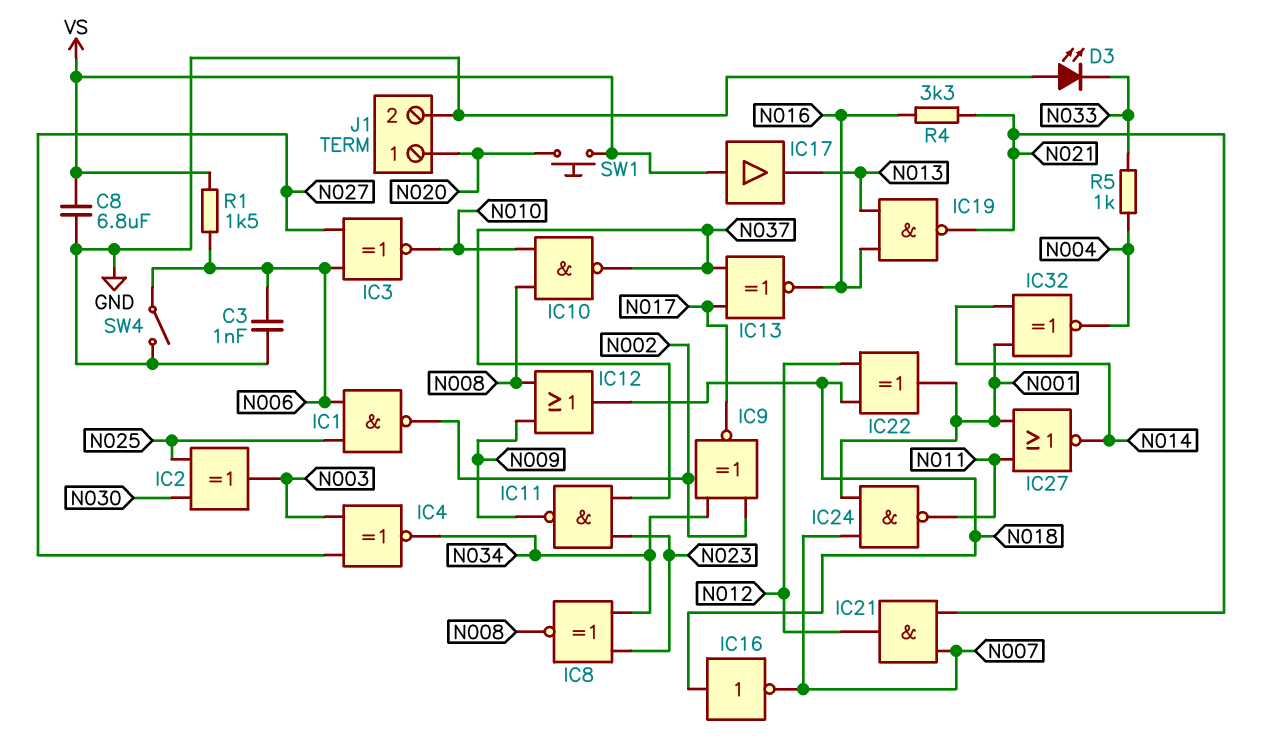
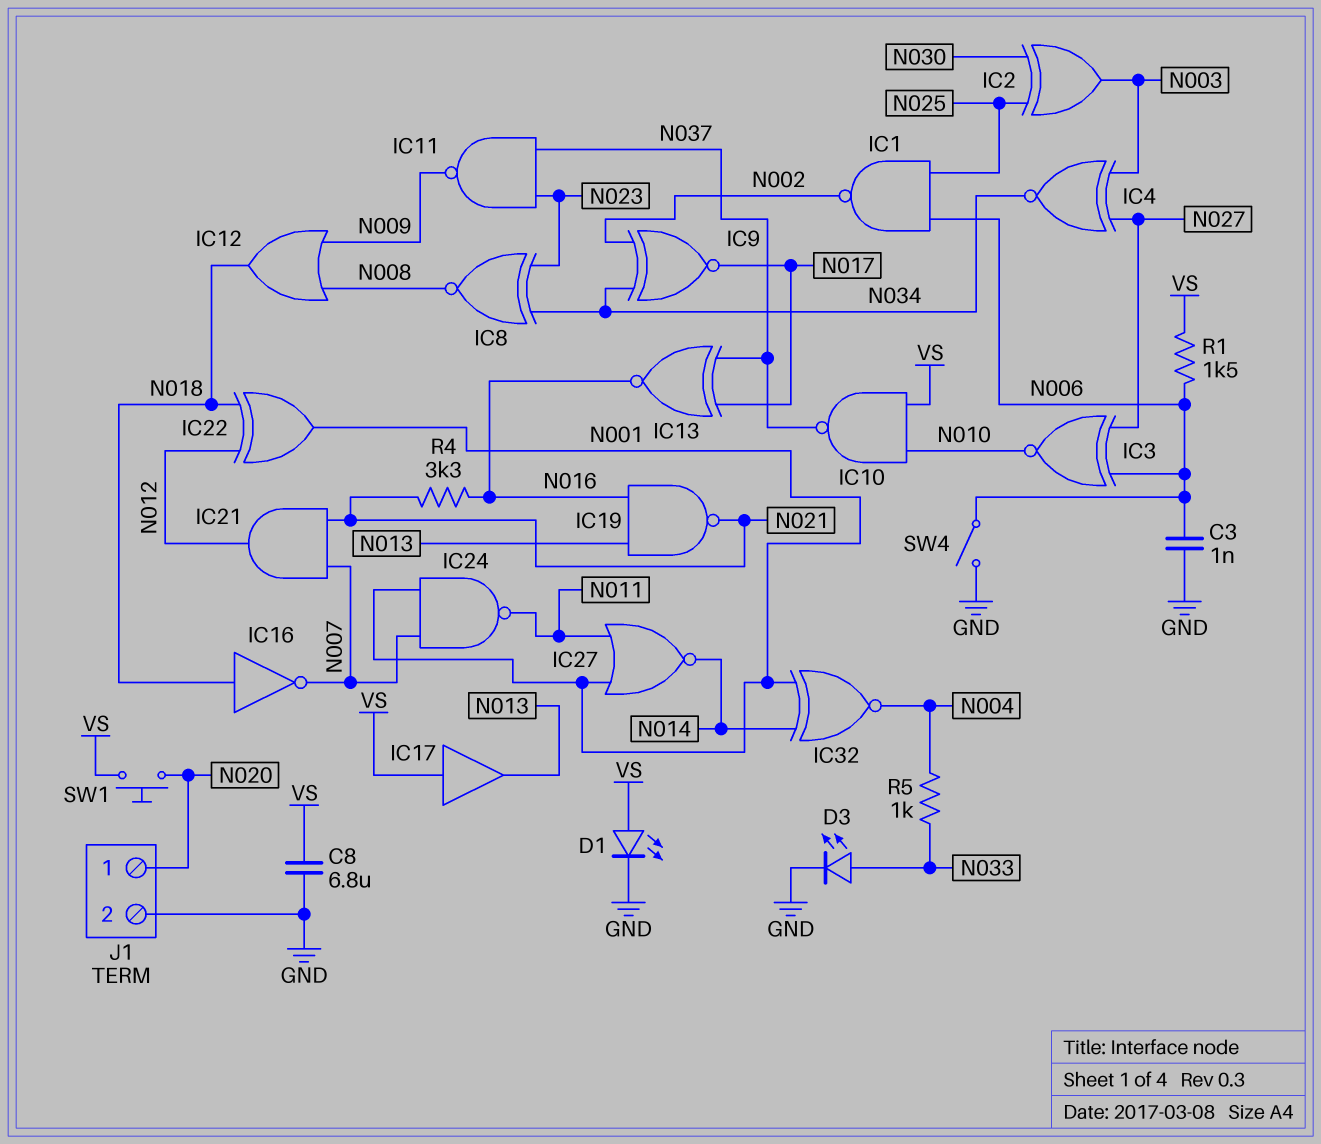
D1: none -> LED (A VS, K GND)
D3: LED (A GND, K N033) -> LED (A N033, K GND)
IC10: NAND (in N008, in N010, out N037) -> NAND (in N010, in VS, out N037)

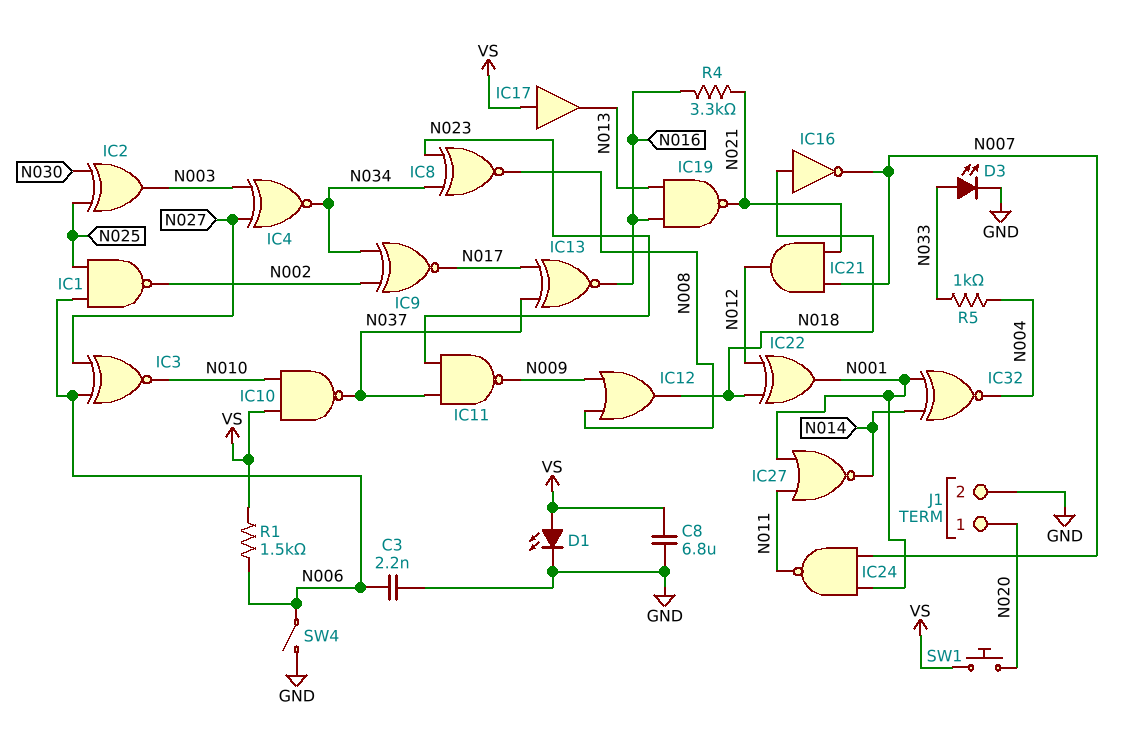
C3: 1nF (GND, N006) -> 2.2nF (GND, N006)

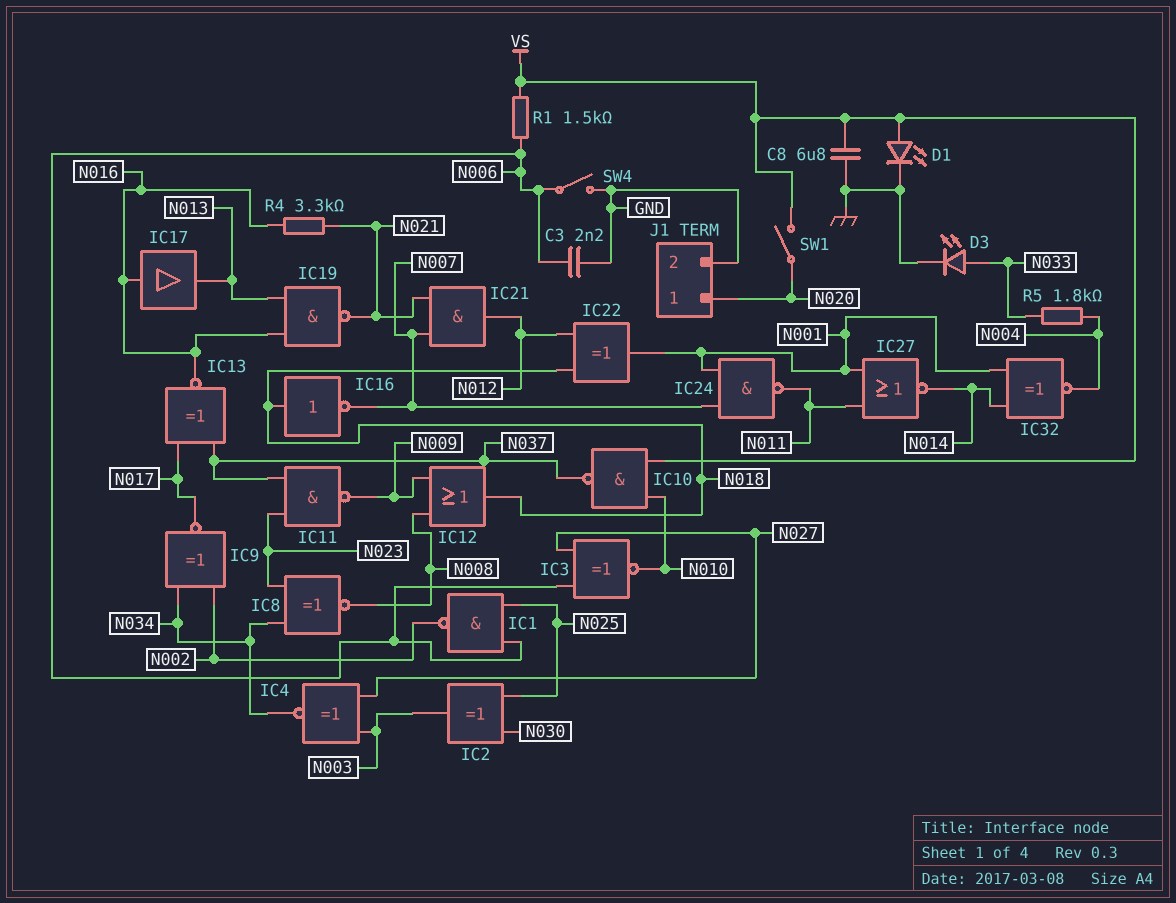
IC17: buffer (in VS, out N013) -> buffer (in N016, out N013)
R5: 1k (N004, N033) -> 1.8k (N004, N033)
SW1: button (N020, VS) -> switch (N020, VS)

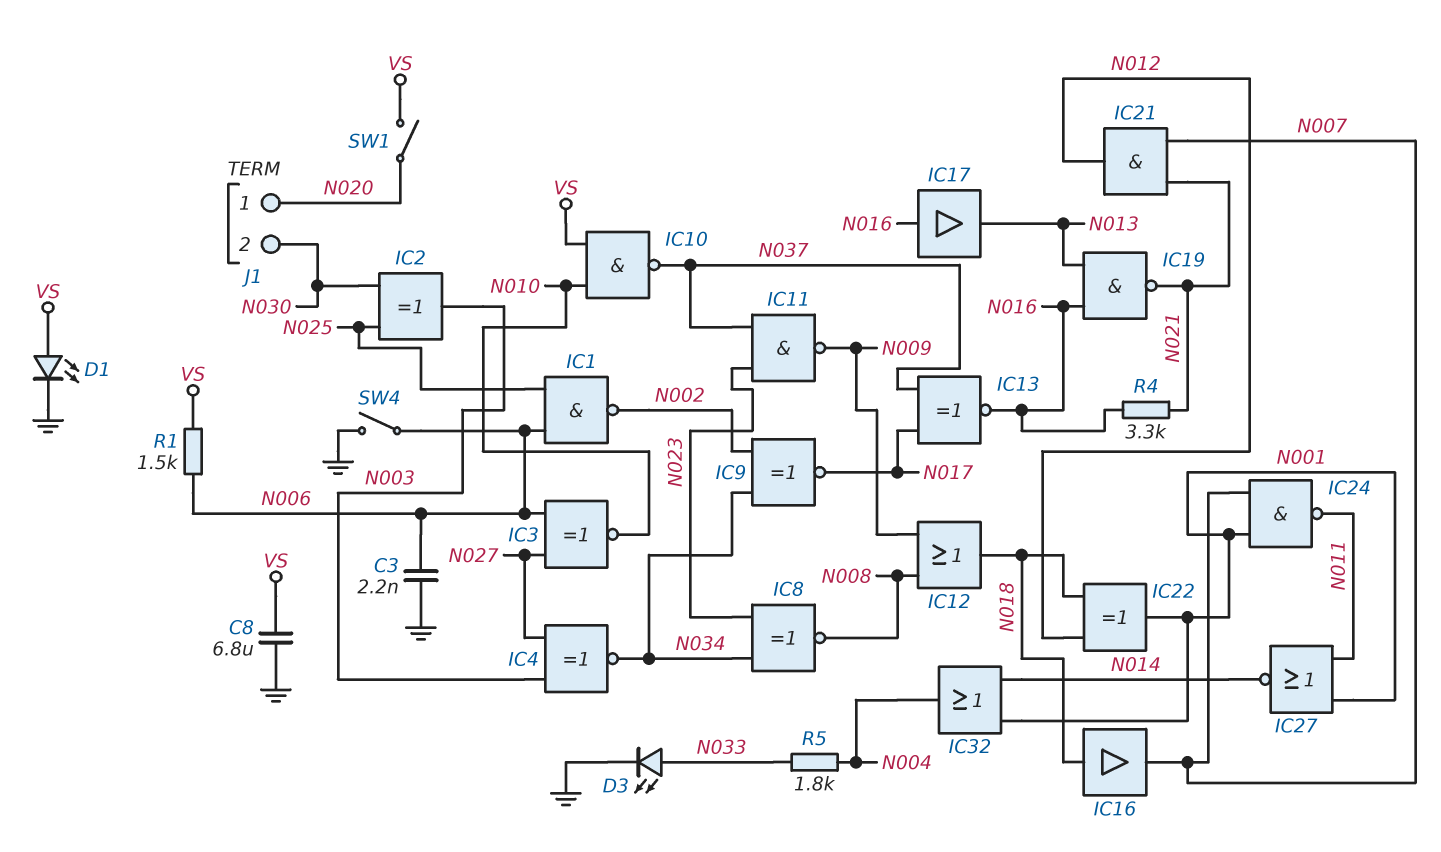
IC16: NOT (in N018, out N007) -> buffer (in N018, out N007)
IC32: XNOR (in N001, in N014, out N004) -> OR (in N001, in N014, out N004)
J1 pin 2: GND -> N030

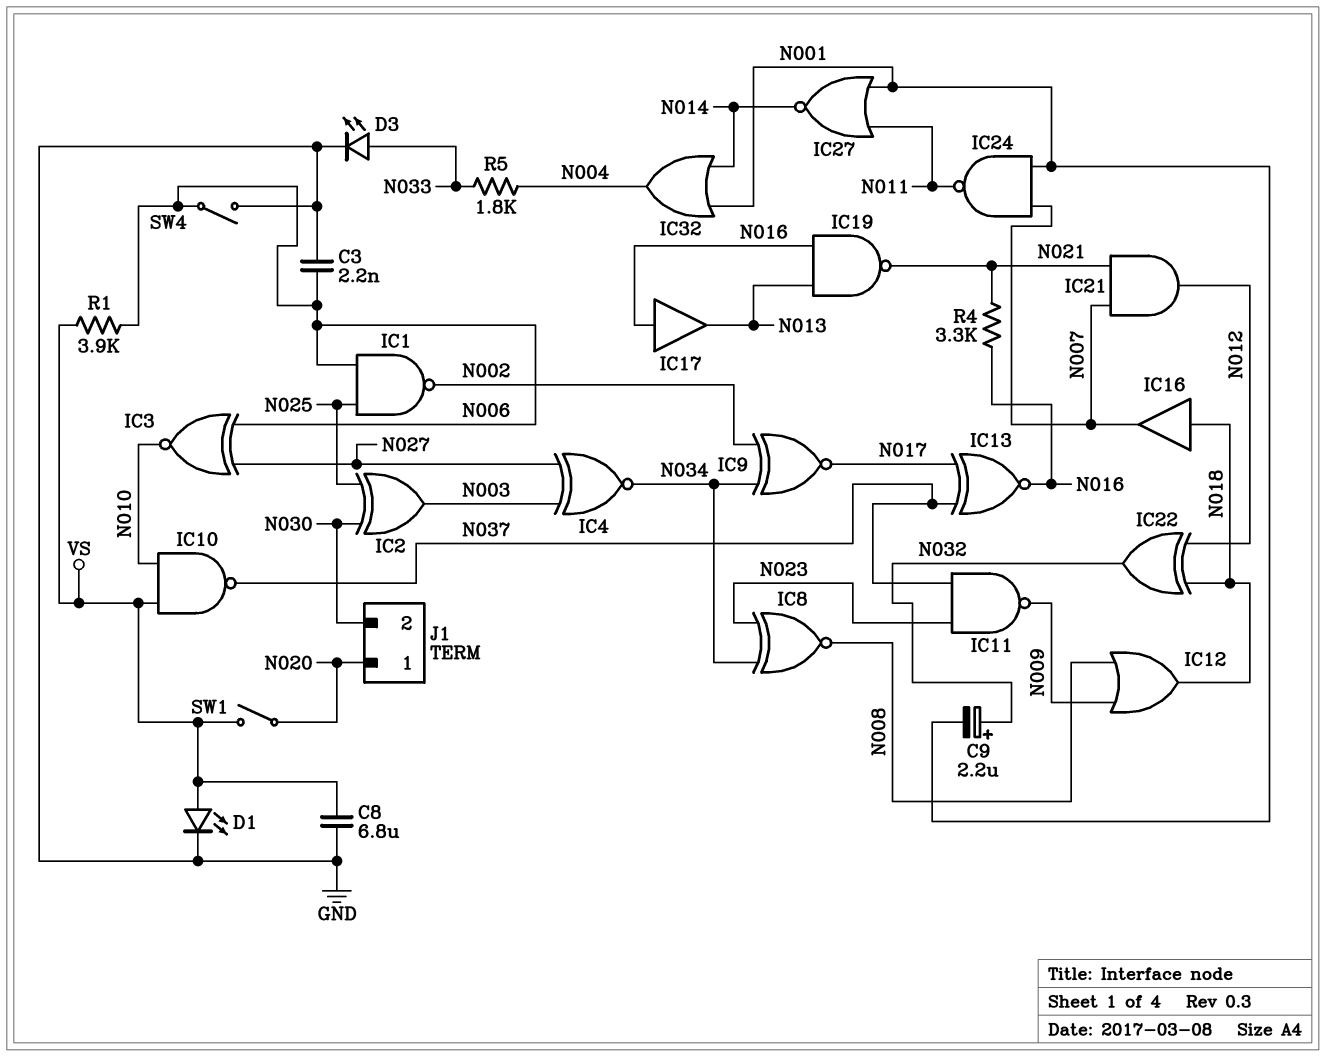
C9: none -> 2.2uF (plus N032, minus N001)
IC22: XOR (in N012, in N018, out N001) -> XOR (in N012, in N018, out N032)
R1: 1.5k (N006, VS) -> 3.9k (N006, VS)

